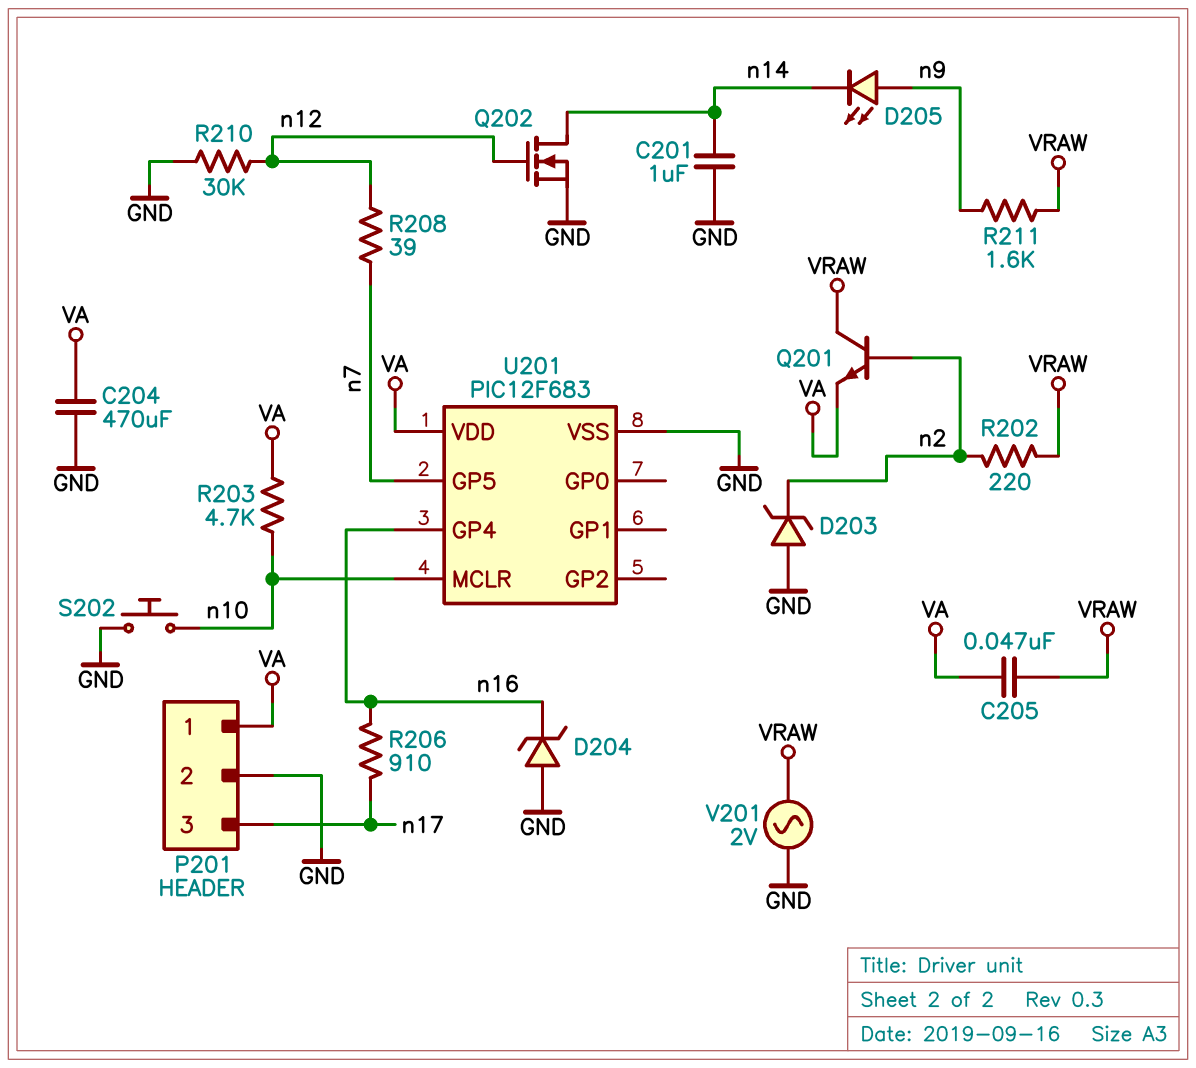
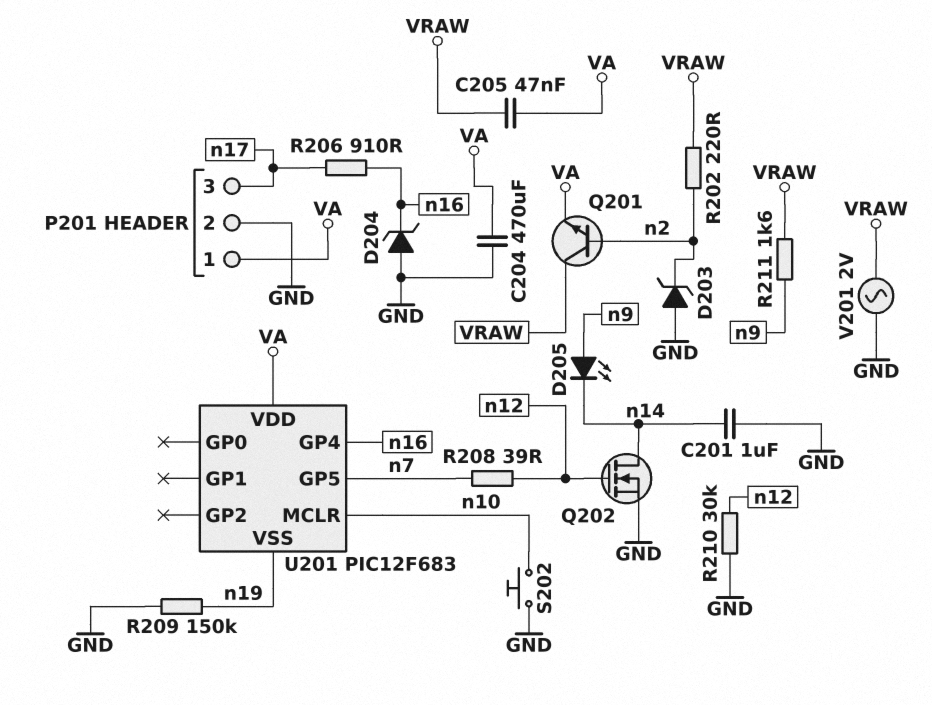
R203: 4.7k (VA, n10) -> none
R209: none -> 150k (GND, n19)
U201 pin VSS: GND -> n19

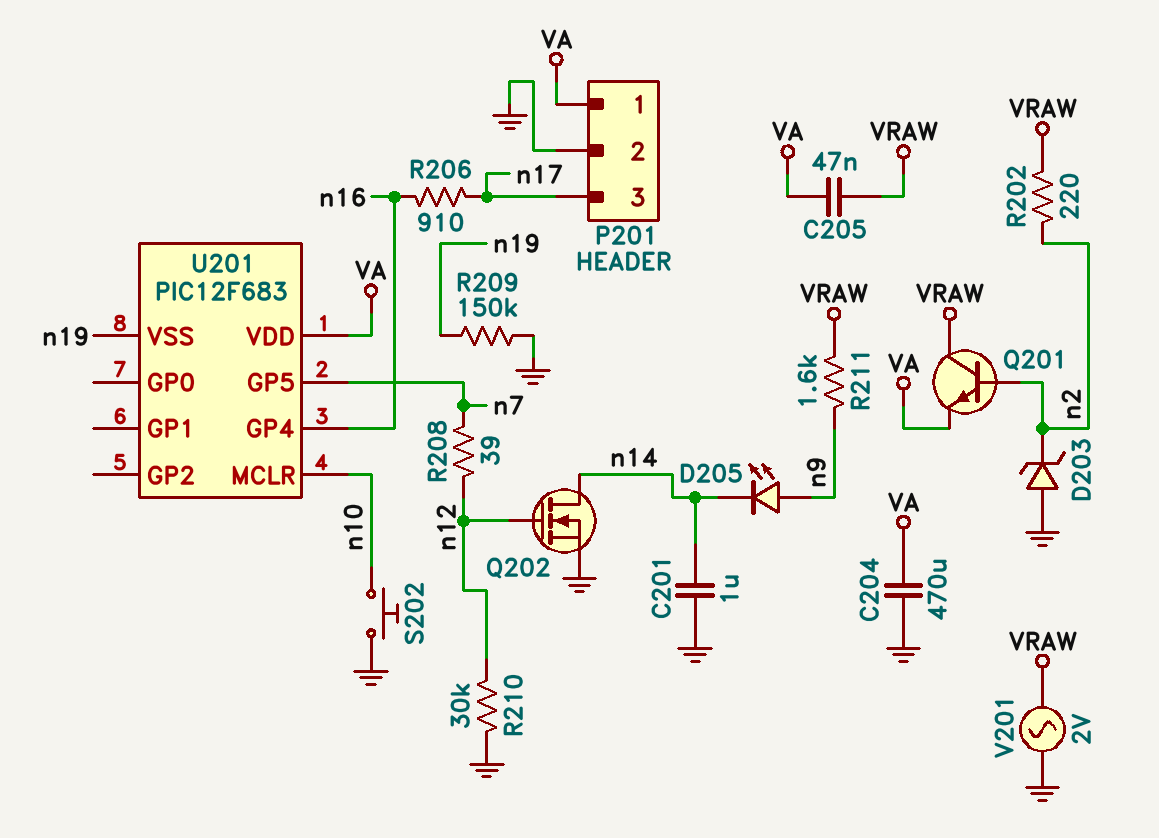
D204: zener (A GND, K n16) -> none

